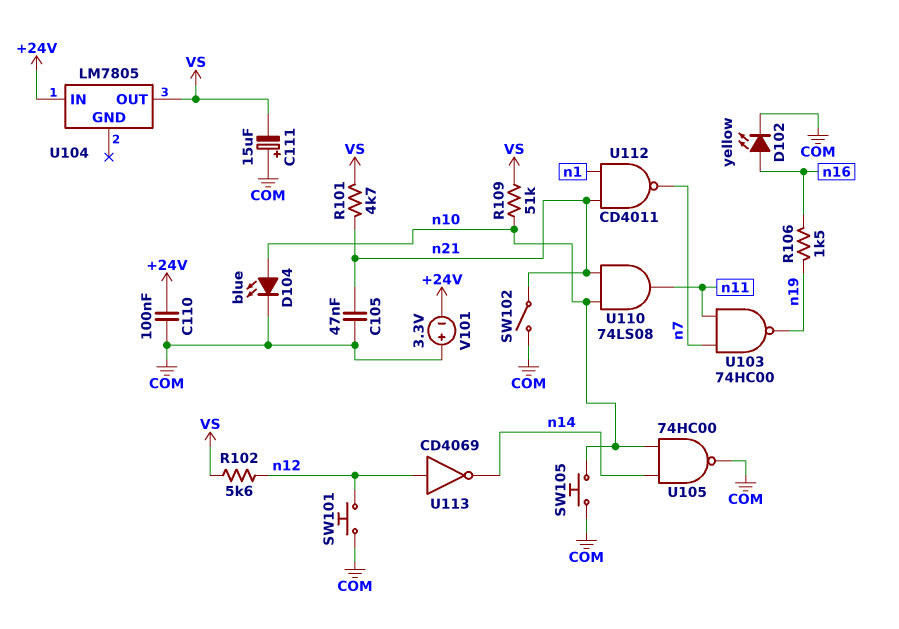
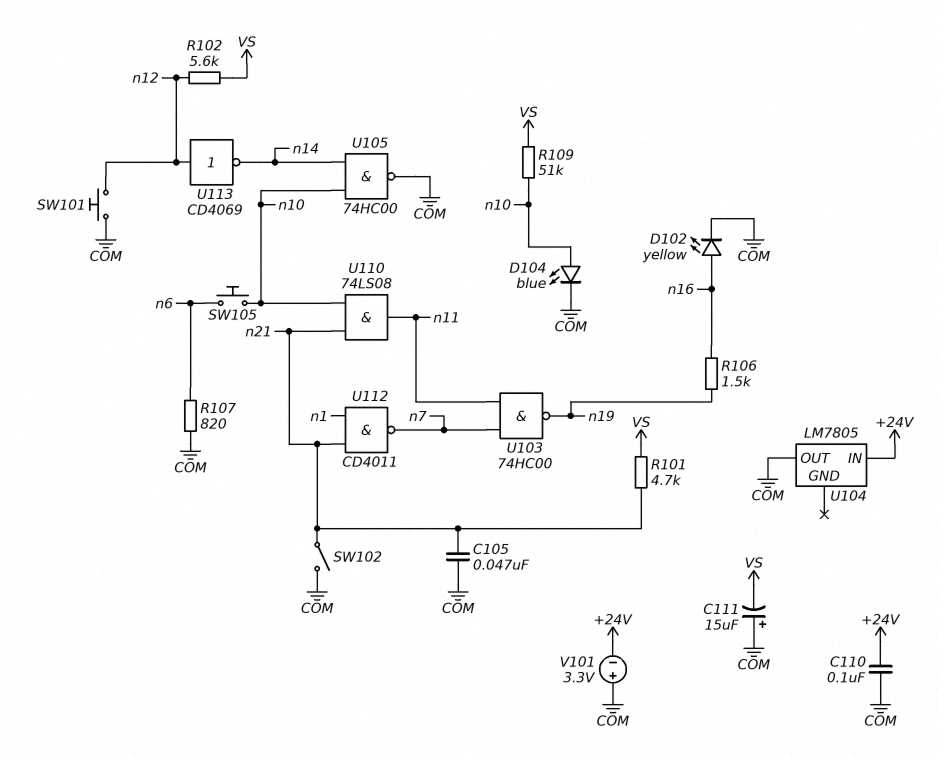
R107: none -> 820 (COM, n6)
SW105: button (COM, n10) -> button (n6, n10)
U104 pin OUT: VS -> COM

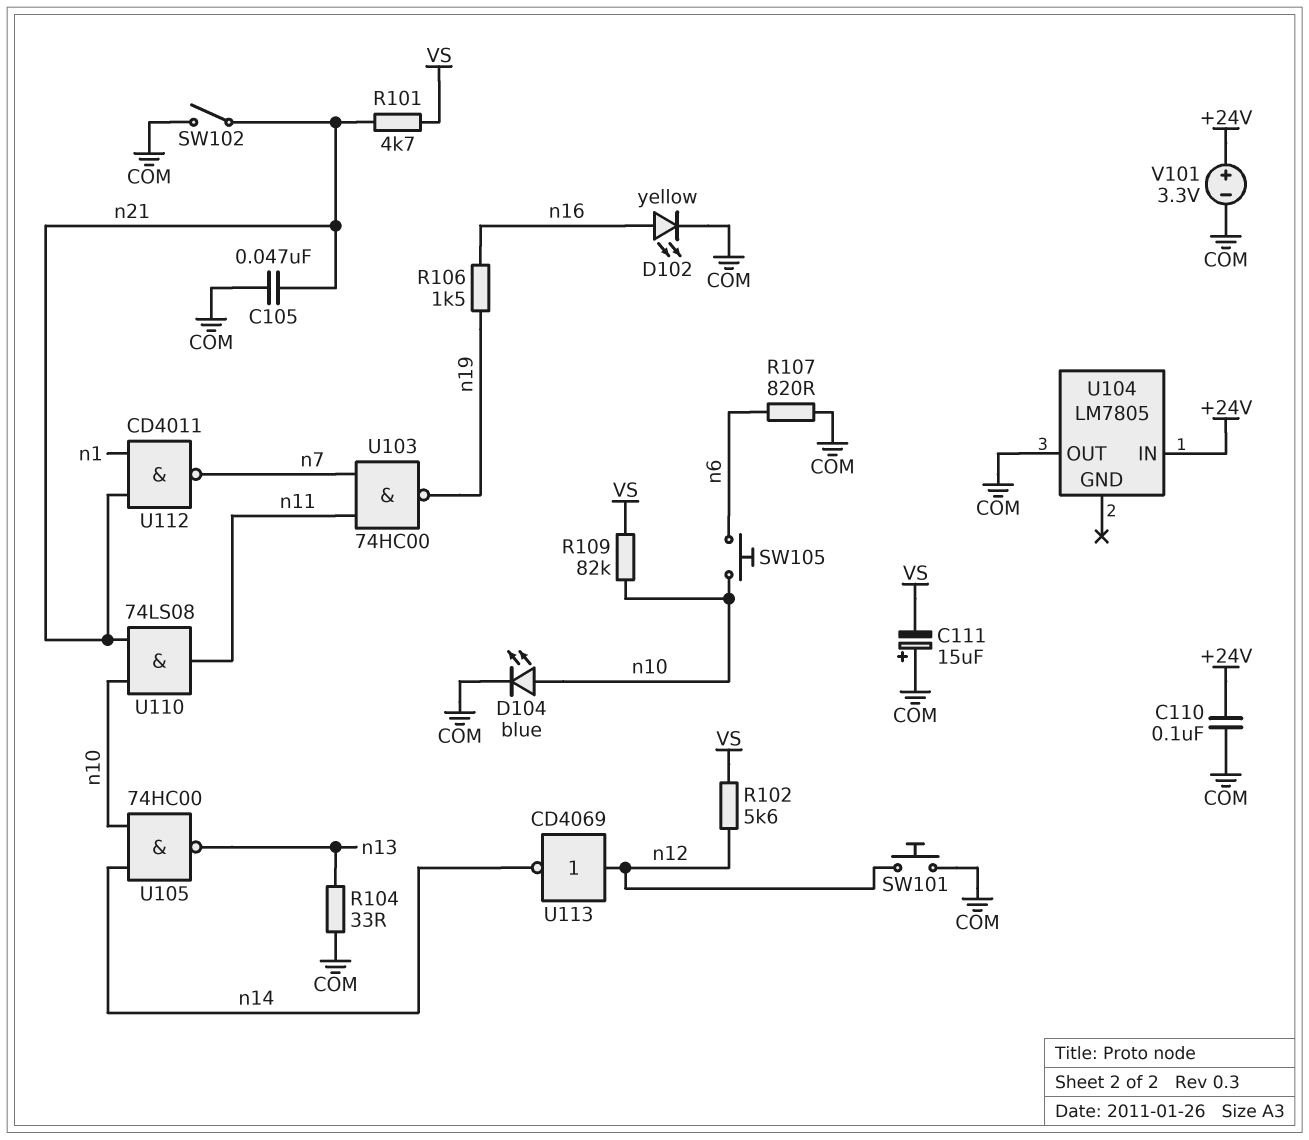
R104: none -> 33 (COM, n13)
R109: 51k (VS, n10) -> 82k (VS, n10)
U105: NAND 74HC00 (in n10, in n14, out COM) -> NAND 74HC00 (in n10, in n14, out n13)
V101: 3.3V (plus COM, minus +24V) -> 3.3V (plus +24V, minus COM)

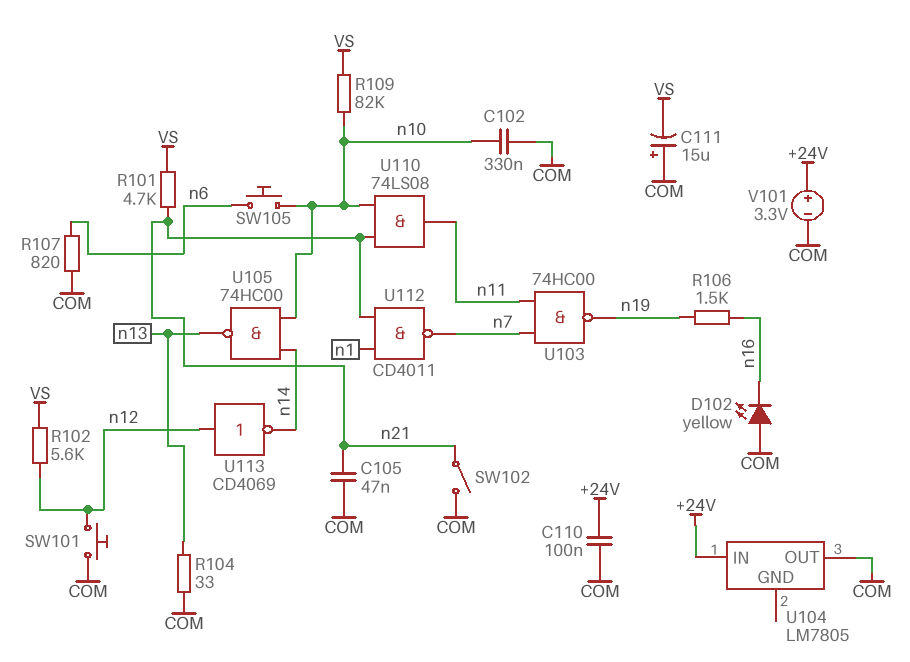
C102: none -> 330nF (COM, n10)
D102: LED yellow (A n16, K COM) -> LED yellow (A COM, K n16)
D104: LED blue (A n10, K COM) -> none

